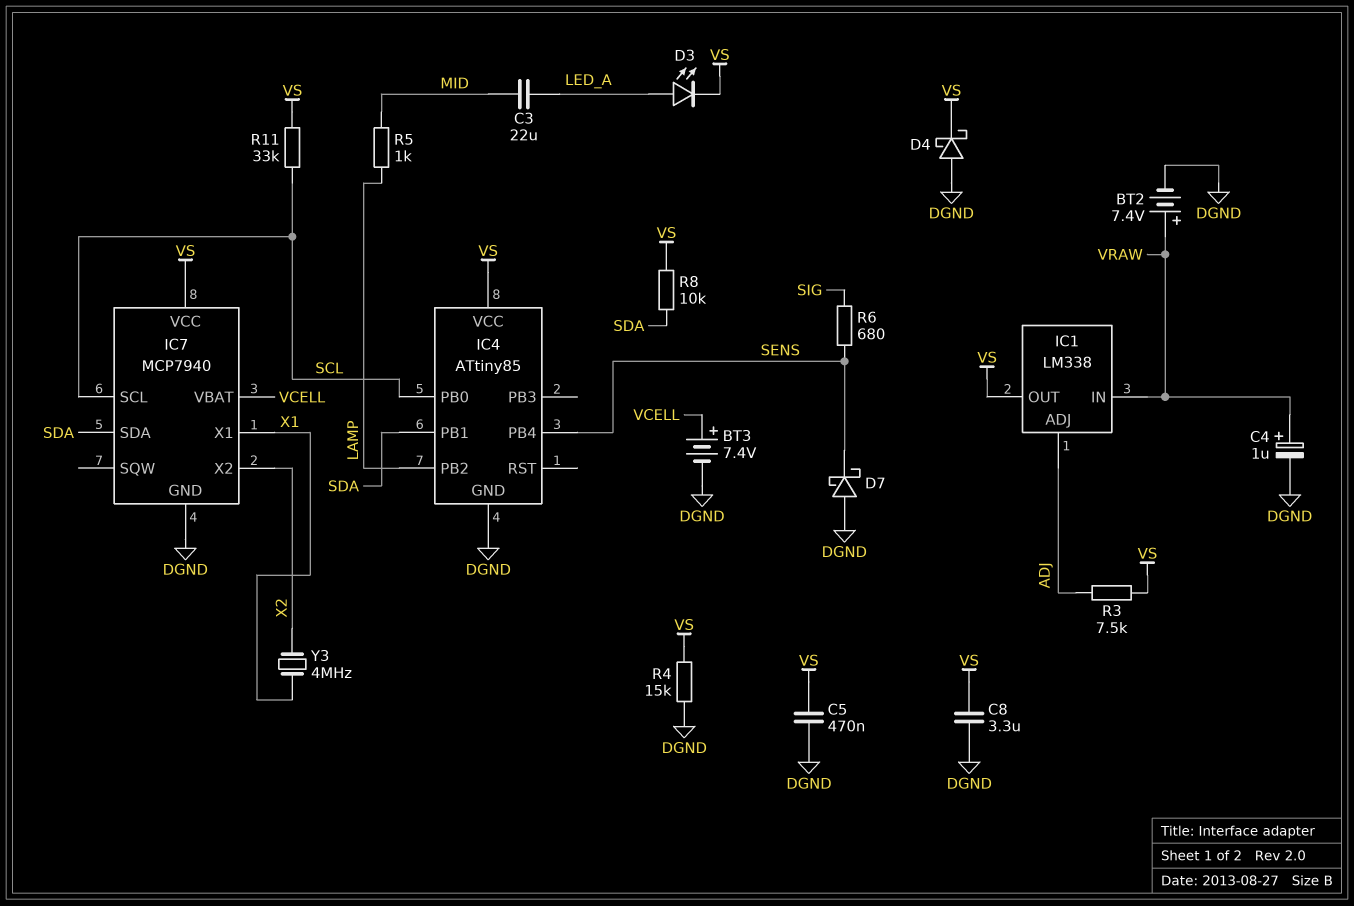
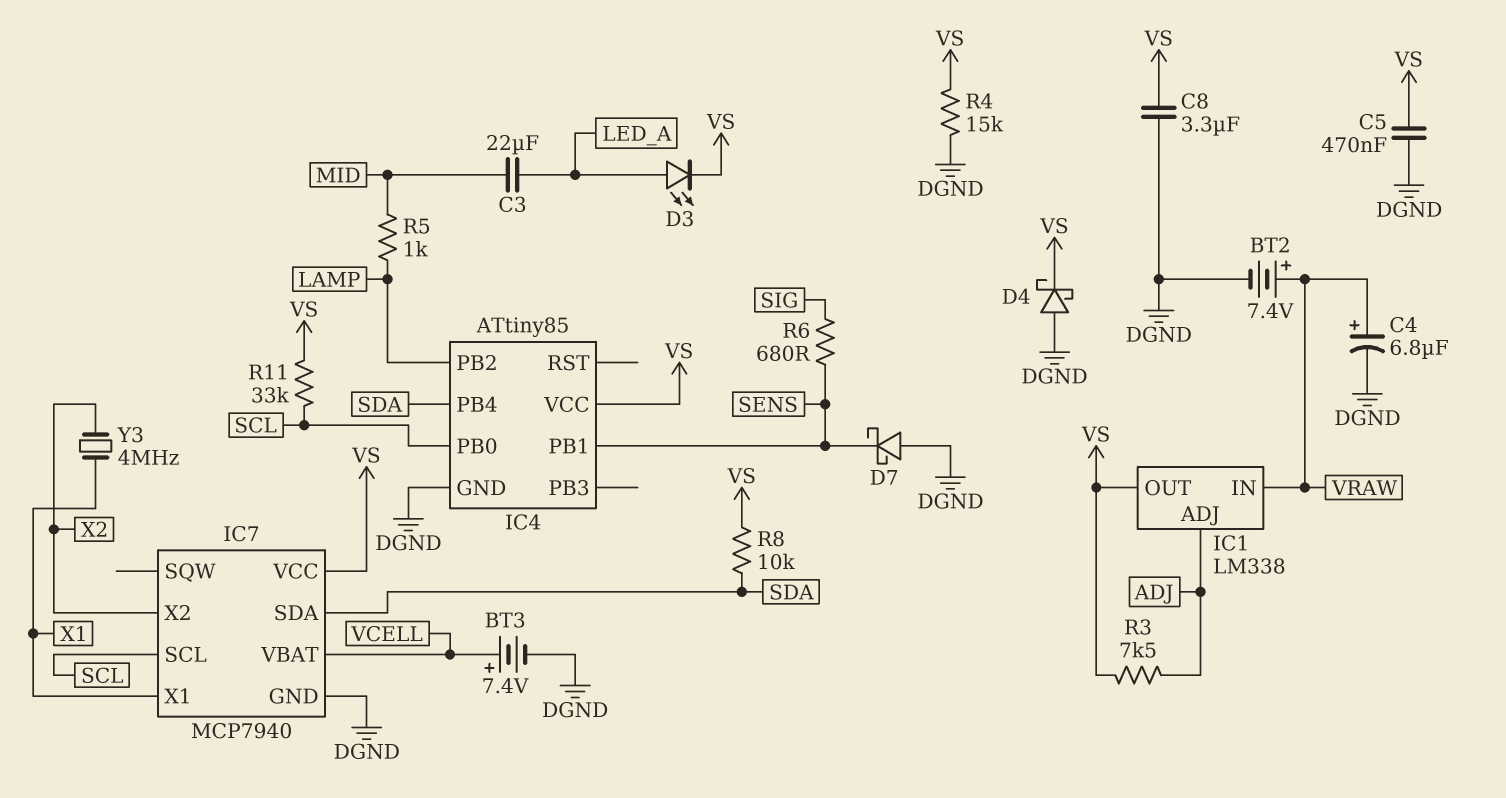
C4: 1uF (plus VRAW, minus DGND) -> 6.8uF (plus VRAW, minus DGND)
IC4 pin PB1: SDA -> SENS
IC4 pin PB4: SENS -> SDA

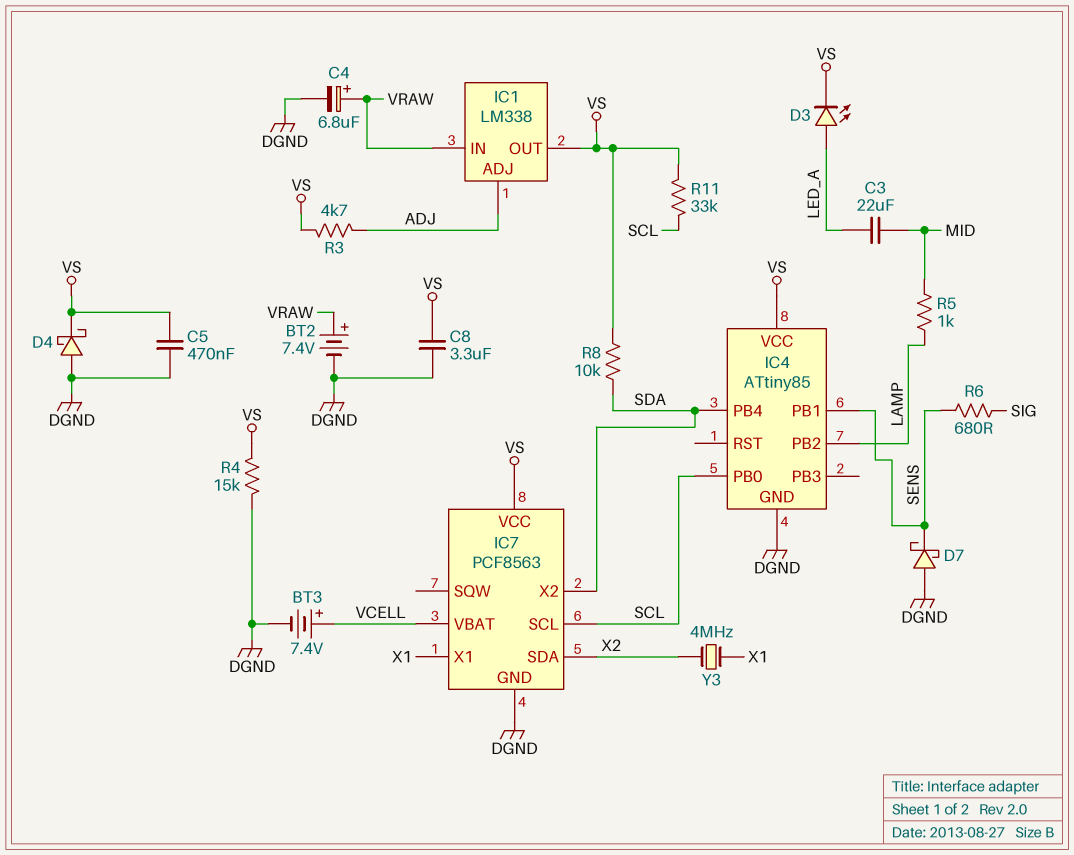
IC7: MCP7940 -> PCF8563
IC7 pin SDA: SDA -> X2
IC7 pin X2: X2 -> SDA
R3: 7.5k (ADJ, VS) -> 4.7k (ADJ, VS)

